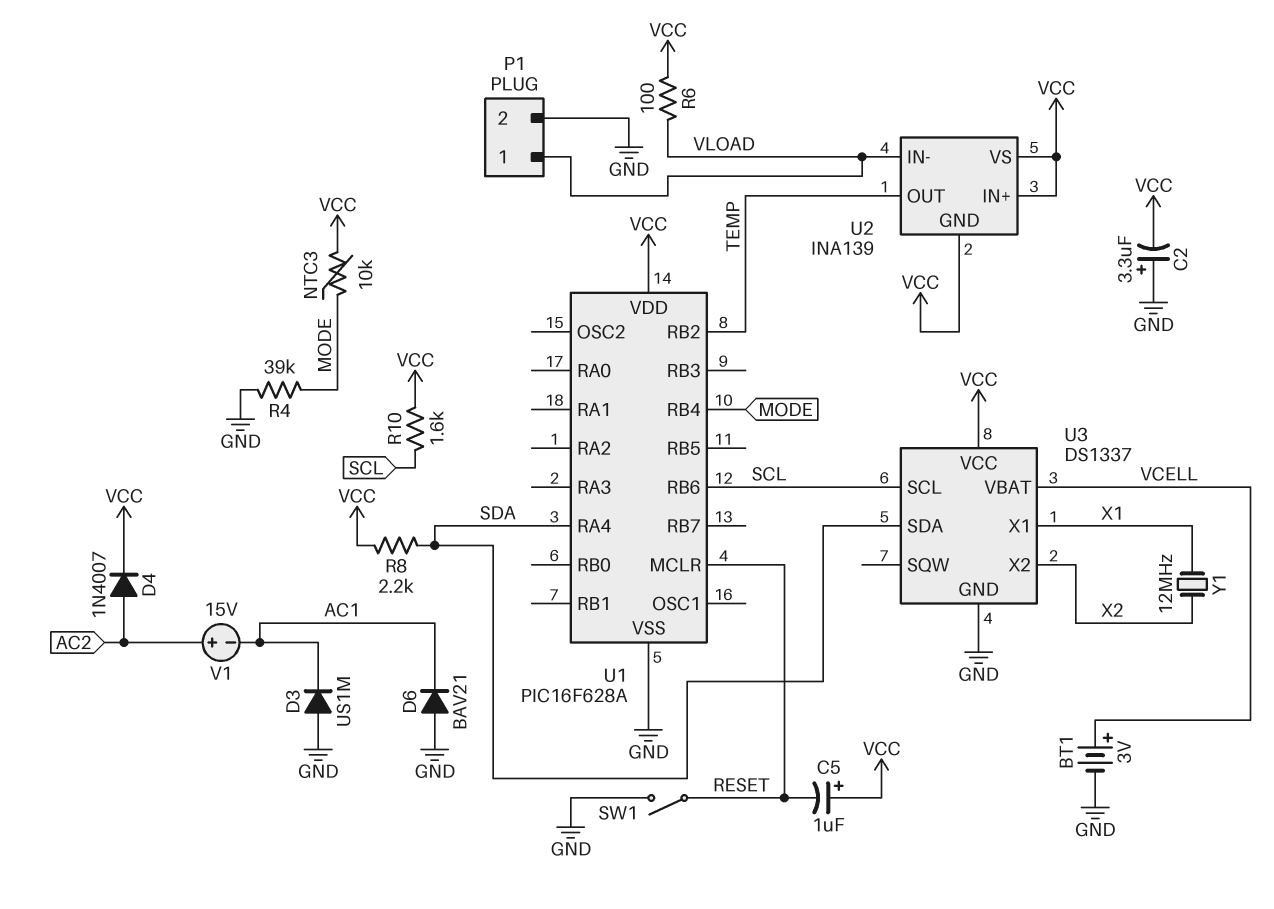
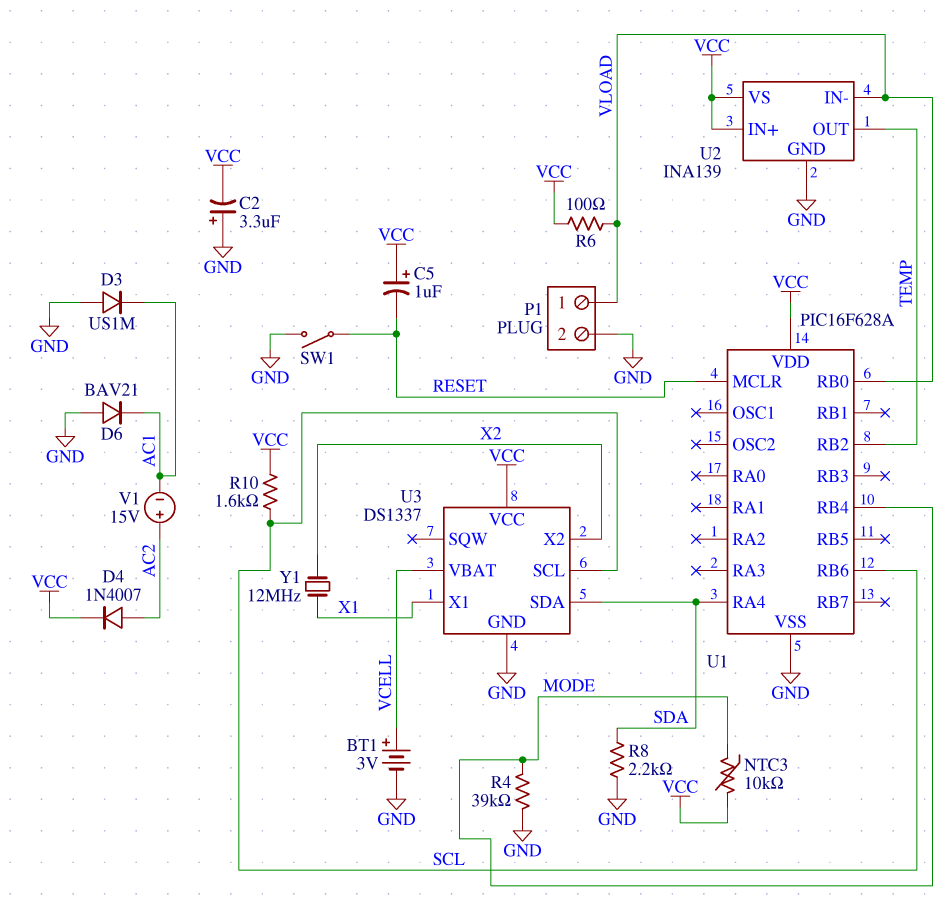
R8: 2.2k (SDA, VCC) -> 2.2k (GND, SDA)
U1 pin RB0: none -> VLOAD
U2 pin GND: VCC -> GND

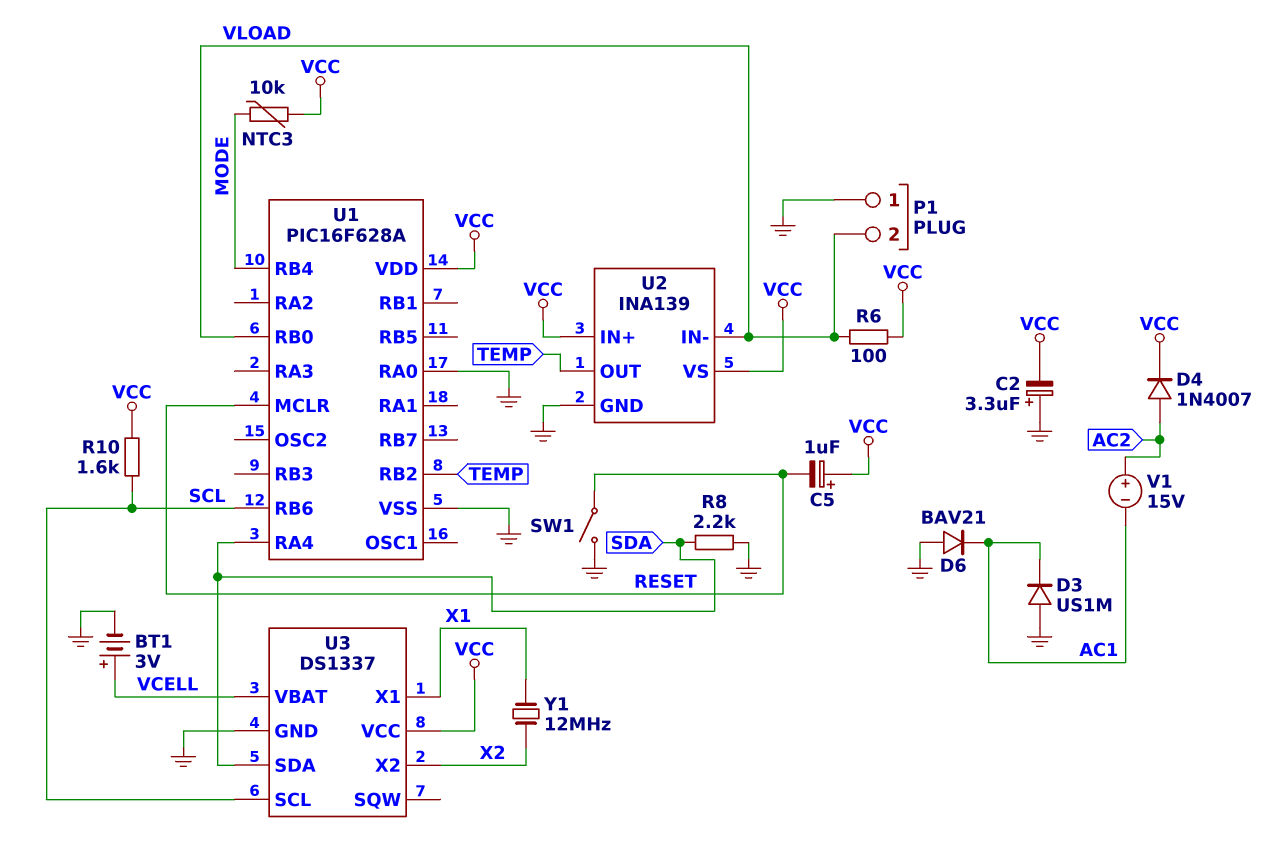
P1 pin 1: VLOAD -> GND
P1 pin 2: GND -> VLOAD
R4: 39k (GND, MODE) -> none
U1 pin RA0: none -> GND

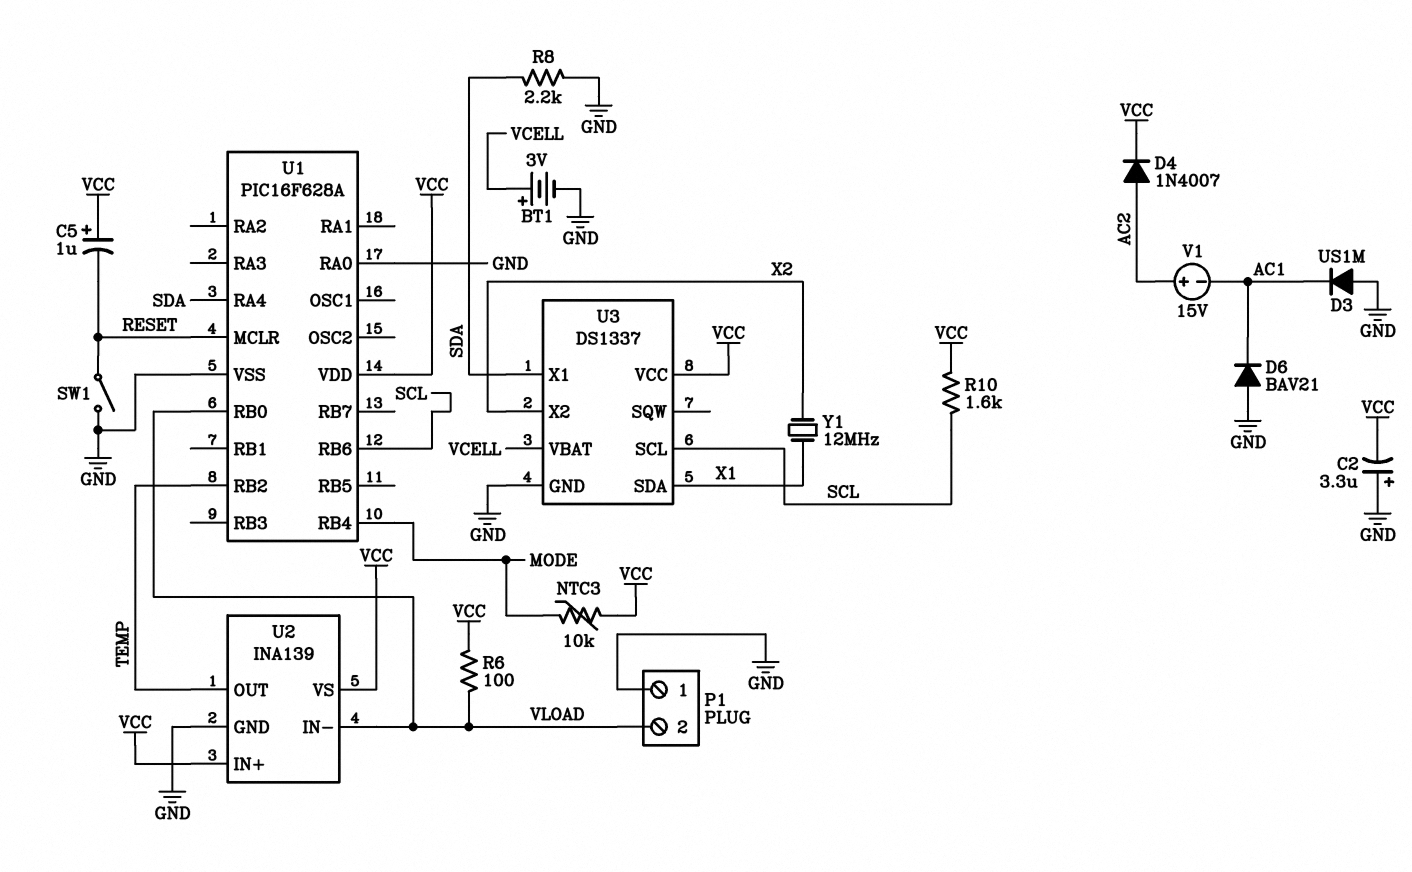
U3 pin SDA: SDA -> X1
U3 pin X1: X1 -> SDA

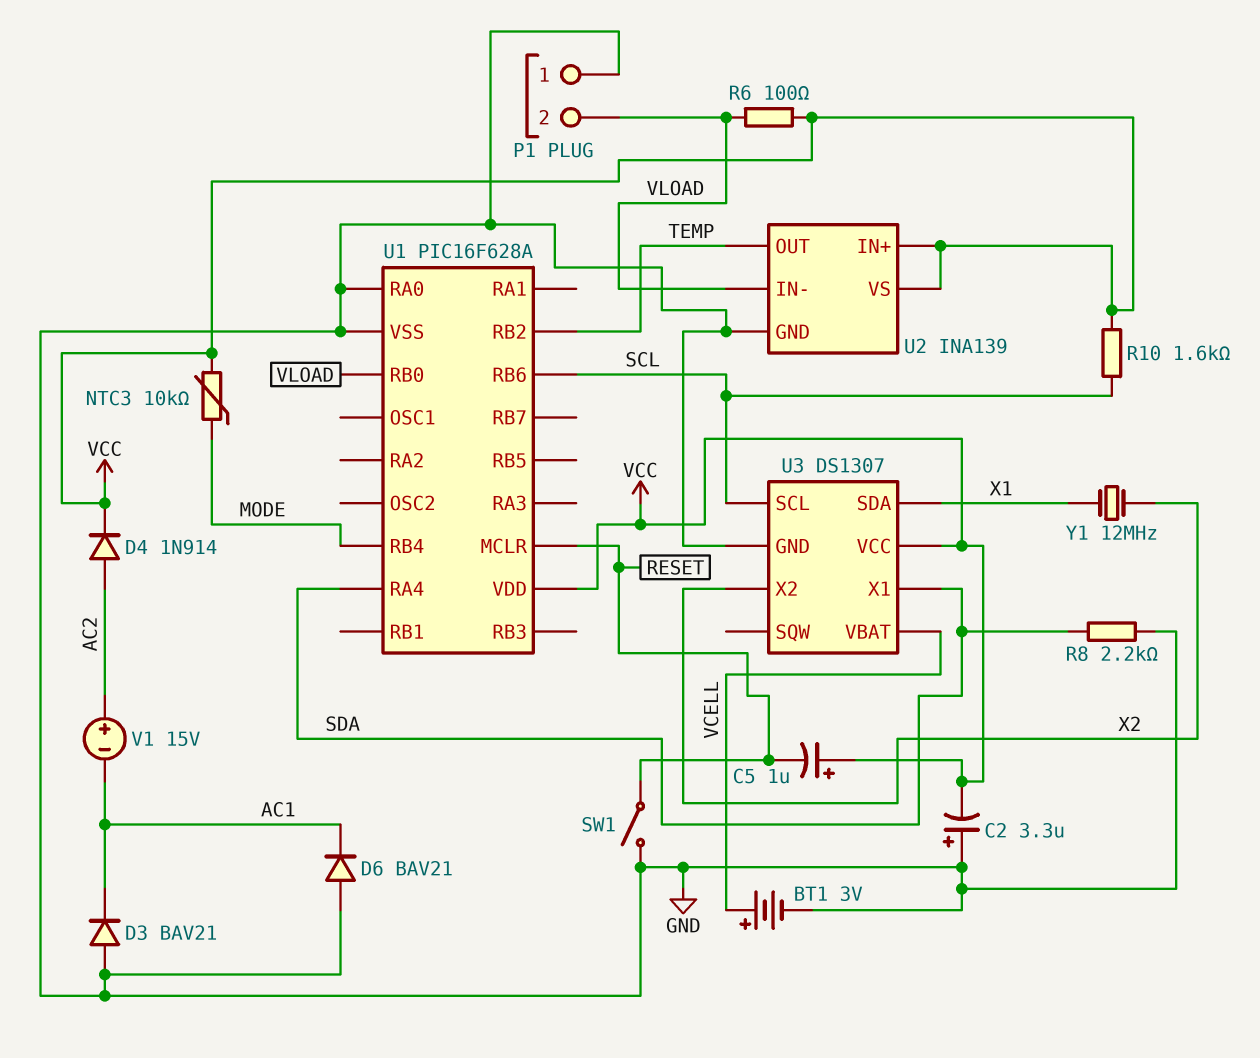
D3: diode US1M (A GND, K AC1) -> diode BAV21 (A GND, K AC1)
D4: diode 1N4007 (A AC2, K VCC) -> diode 1N914 (A AC2, K VCC)
U3: DS1337 -> DS1307

